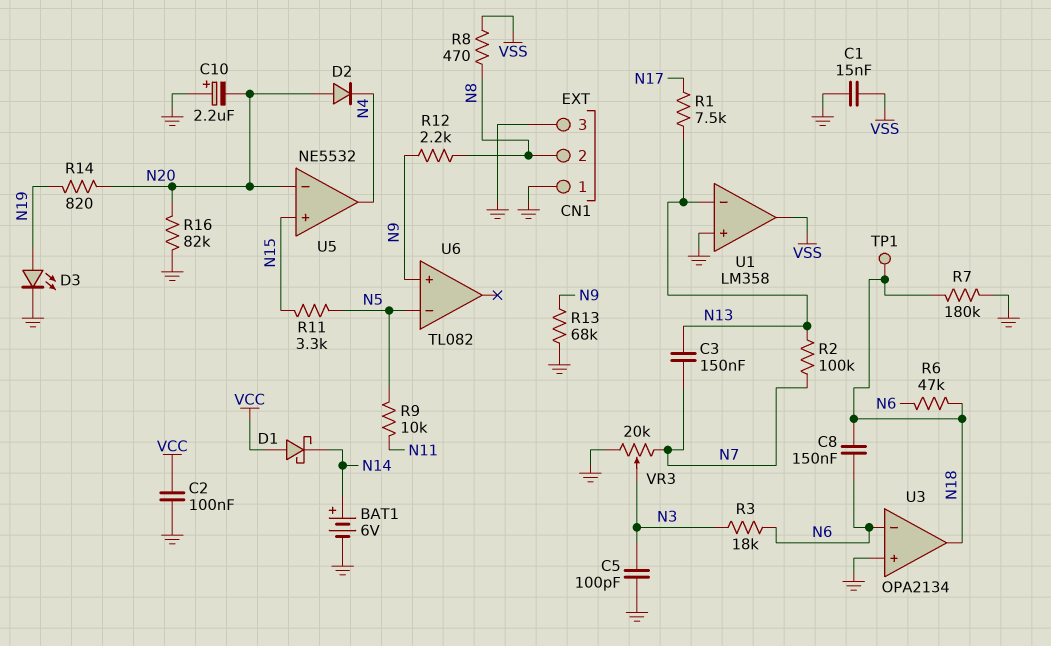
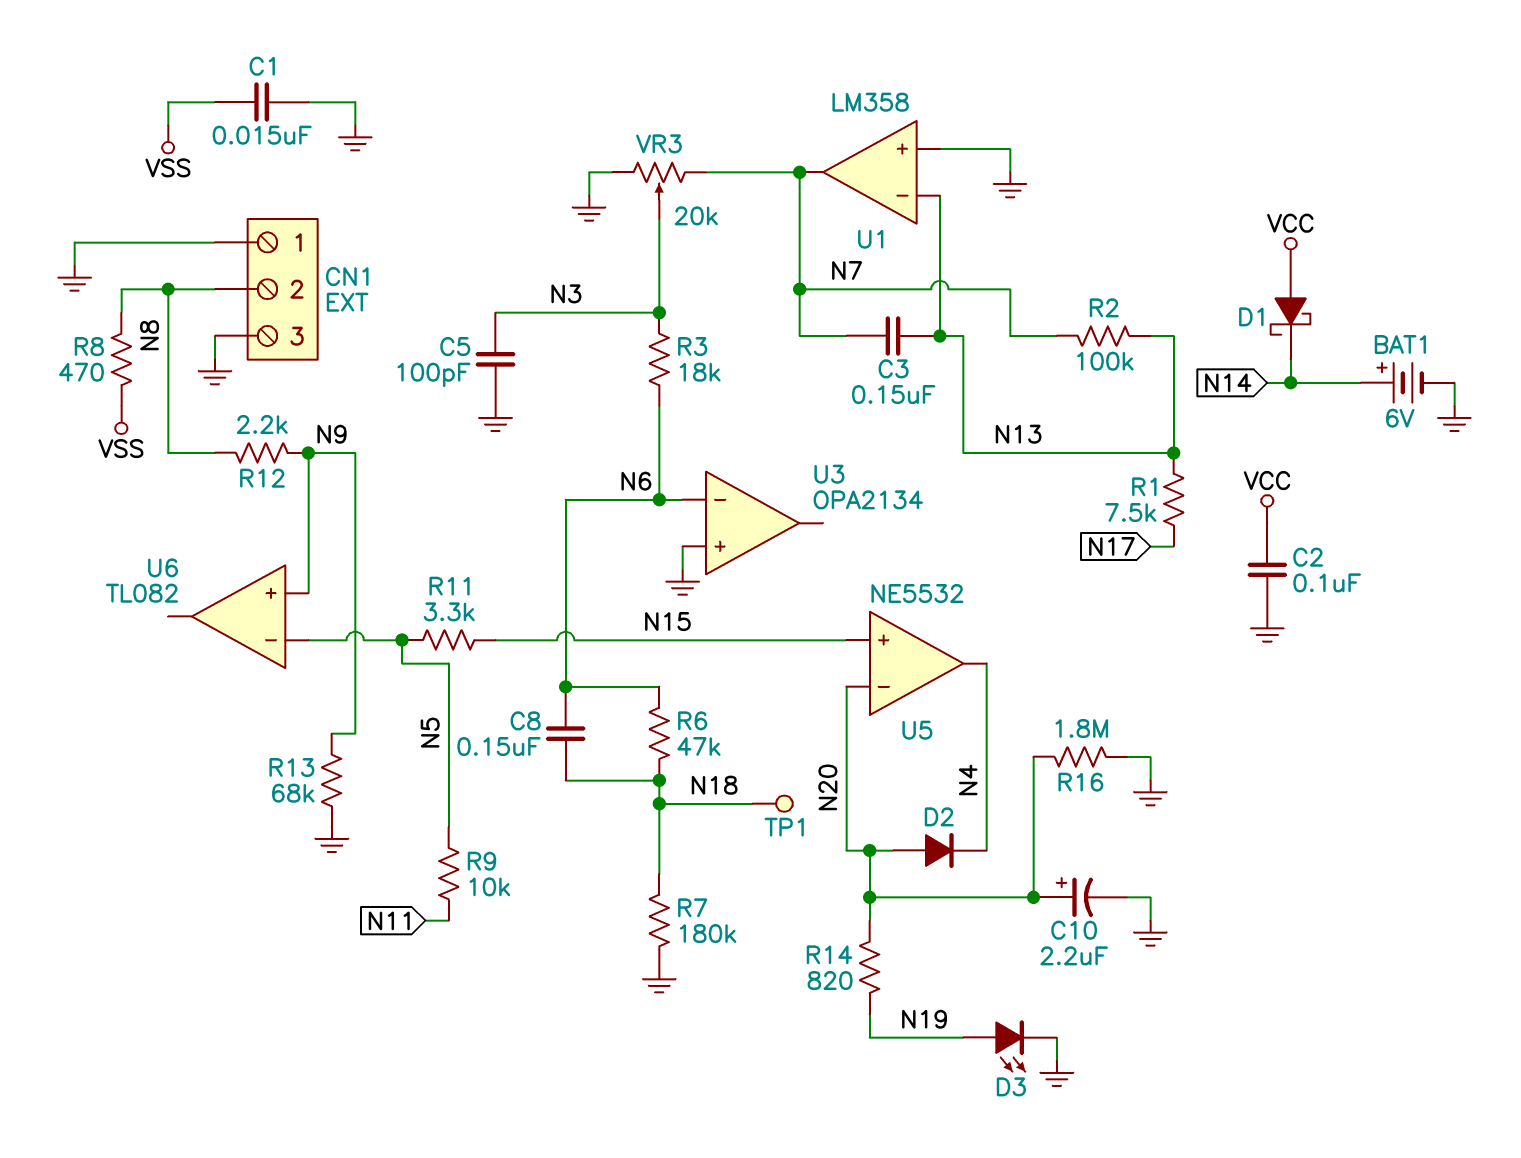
C10: 2.2uF (plus GND, minus N20) -> 2.2uF (plus N20, minus GND)
R16: 82k (GND, N20) -> 1.8M (GND, N20)
U1 pin out: VSS -> N7
U3 pin out: N18 -> none

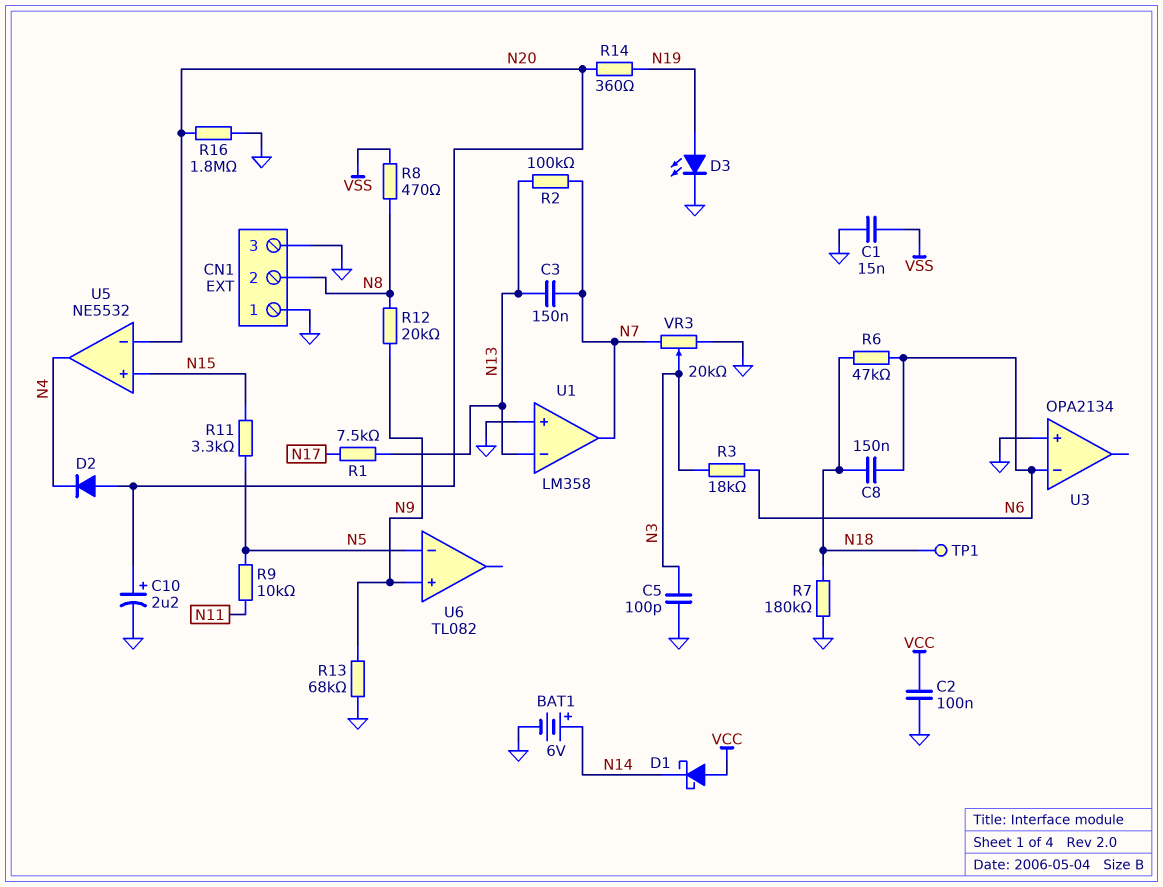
R12: 2.2k (N8, N9) -> 20k (N8, N9)
R14: 820 (N19, N20) -> 360 (N19, N20)

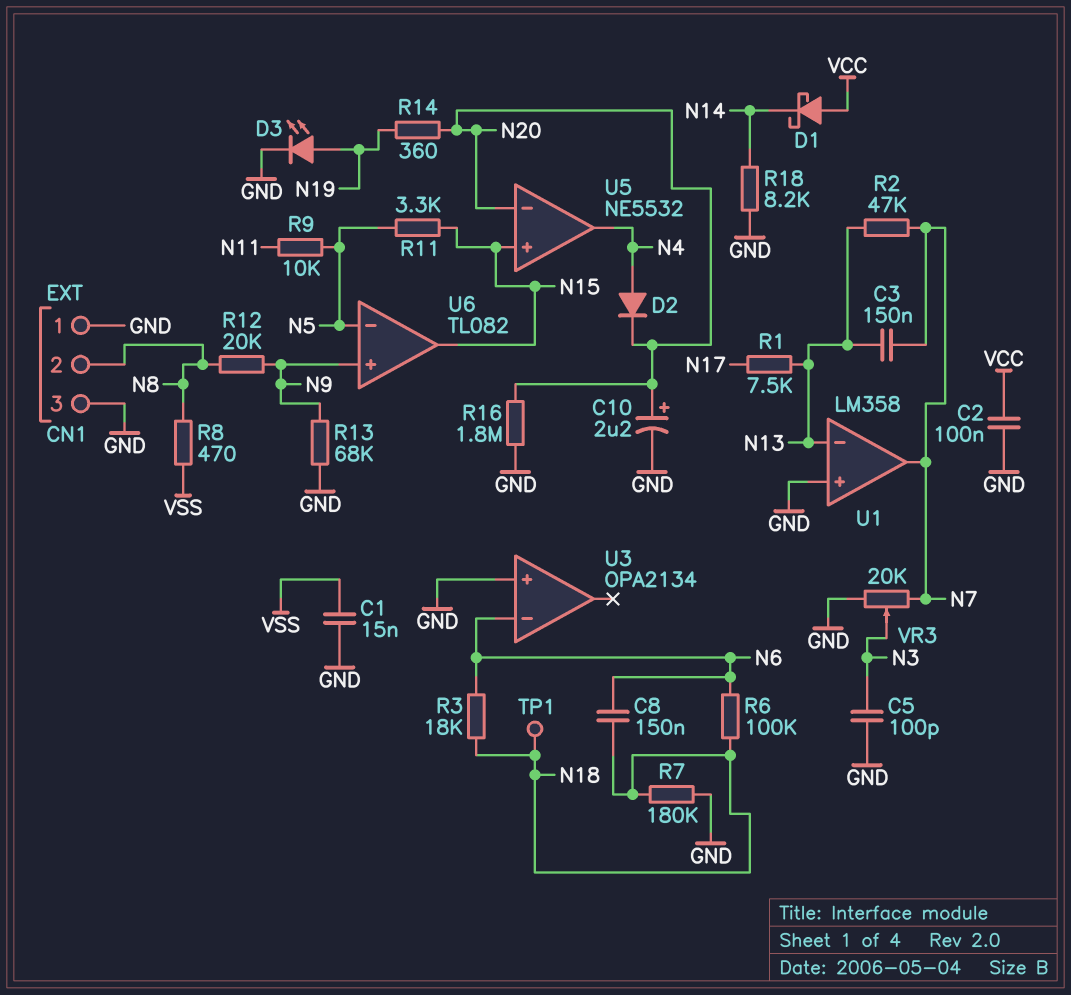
BAT1: 6V (plus N14, minus GND) -> none
D2: diode (A N20, K N4) -> diode (A N4, K N20)
R2: 100k (N7, N13) -> 47k (N7, N13)
R3: 18k (N3, N6) -> 18k (N6, N18)
R6: 47k (N6, N18) -> 100k (N6, N18)
R18: none -> 8.2k (GND, N14)
U6 pin out: none -> N15

